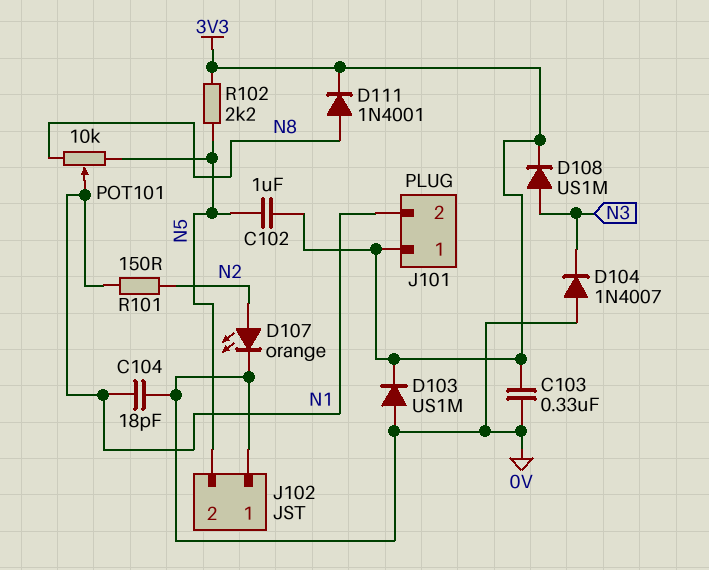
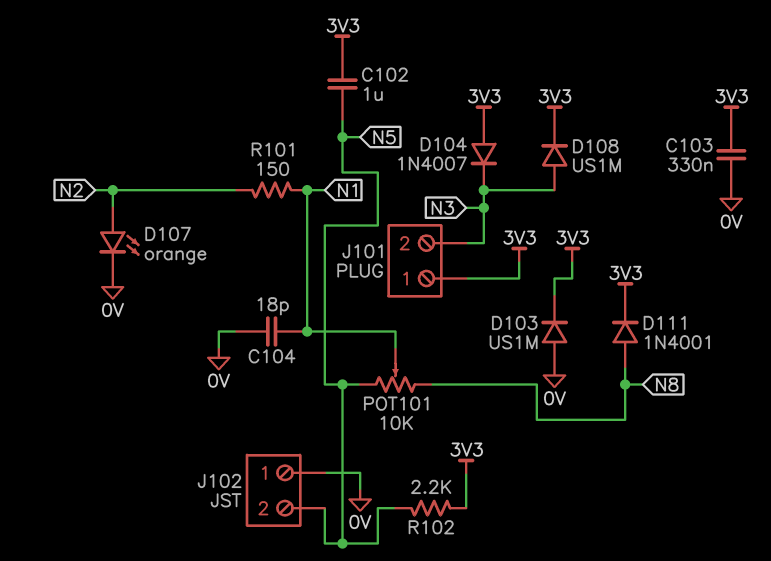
D104: diode 1N4007 (A 0V, K N3) -> diode 1N4007 (A 3V3, K N3)
J101 pin 2: N1 -> N3

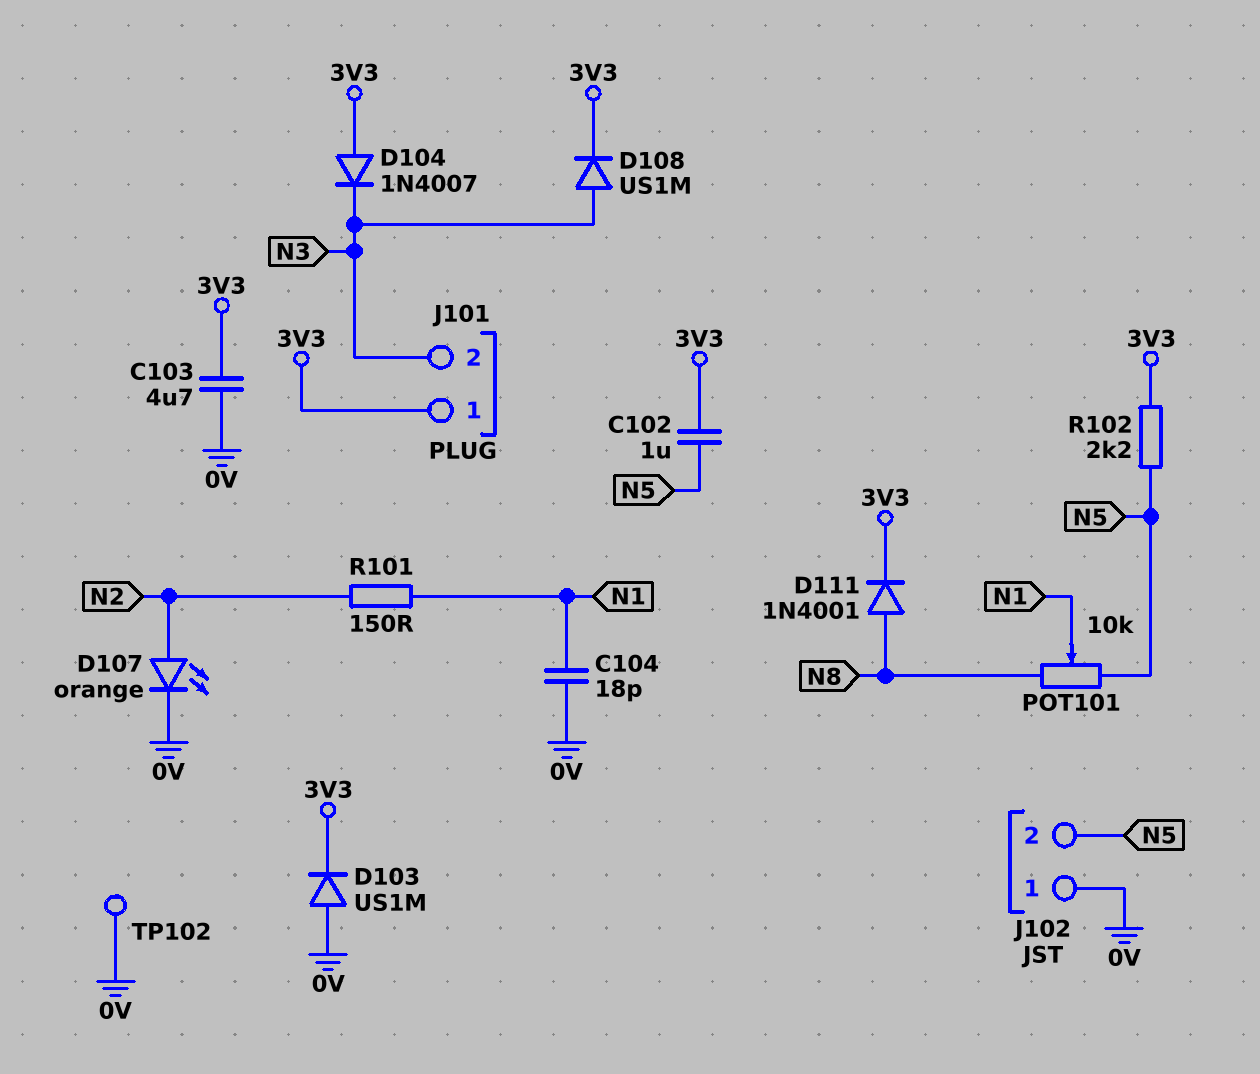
C103: 330nF (0V, 3V3) -> 4.7uF (0V, 3V3)
TP102: none -> test point (0V)

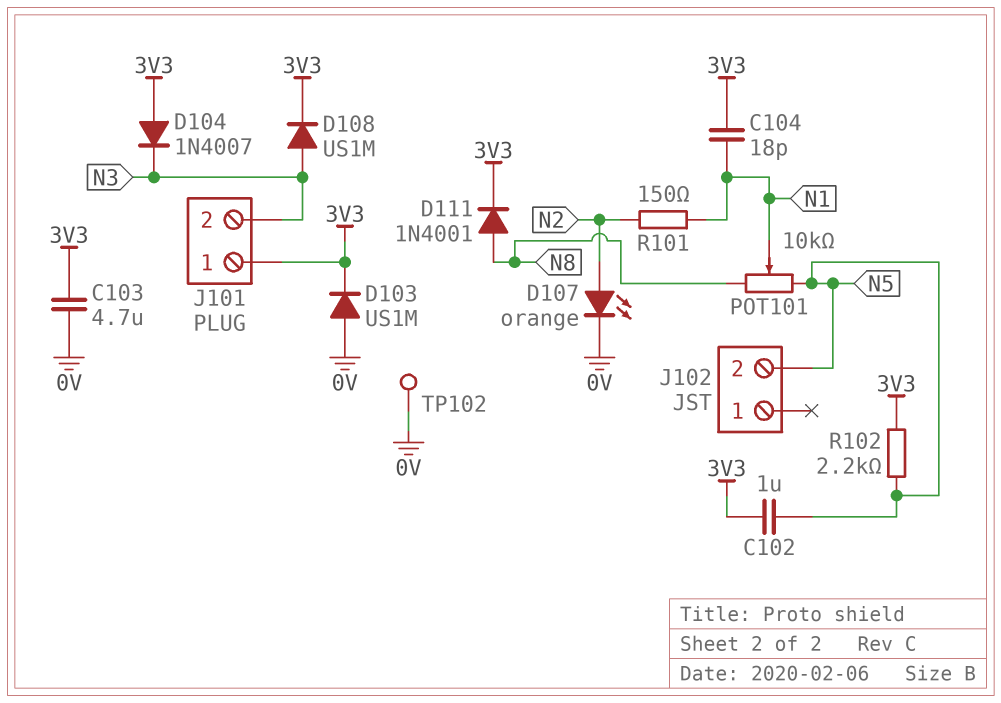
C104: 18pF (0V, N1) -> 18pF (3V3, N1)
J102 pin 1: 0V -> none

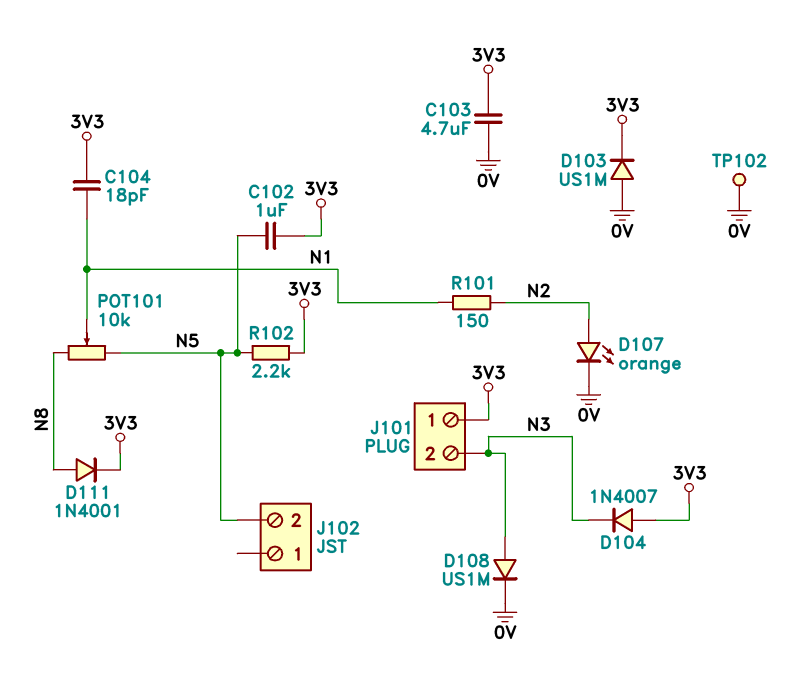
D108: diode US1M (A N3, K 3V3) -> diode US1M (A N3, K 0V)

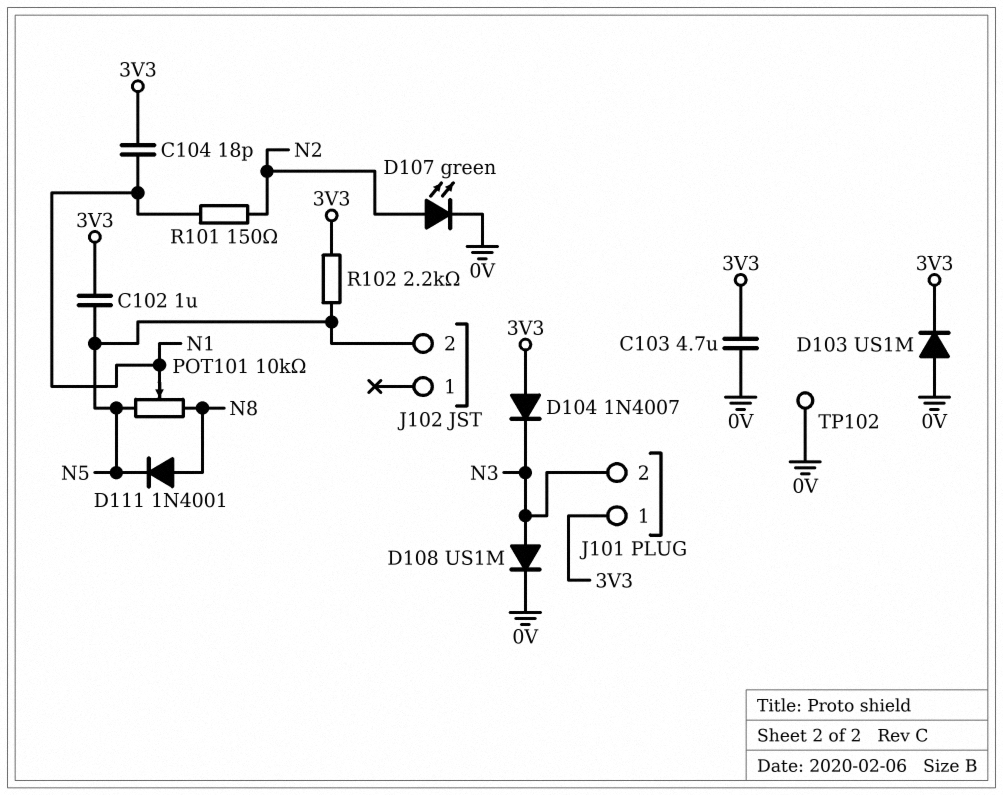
D107: LED orange (A N2, K 0V) -> LED green (A N2, K 0V)
D111: diode 1N4001 (A N8, K 3V3) -> diode 1N4001 (A N8, K N5)

